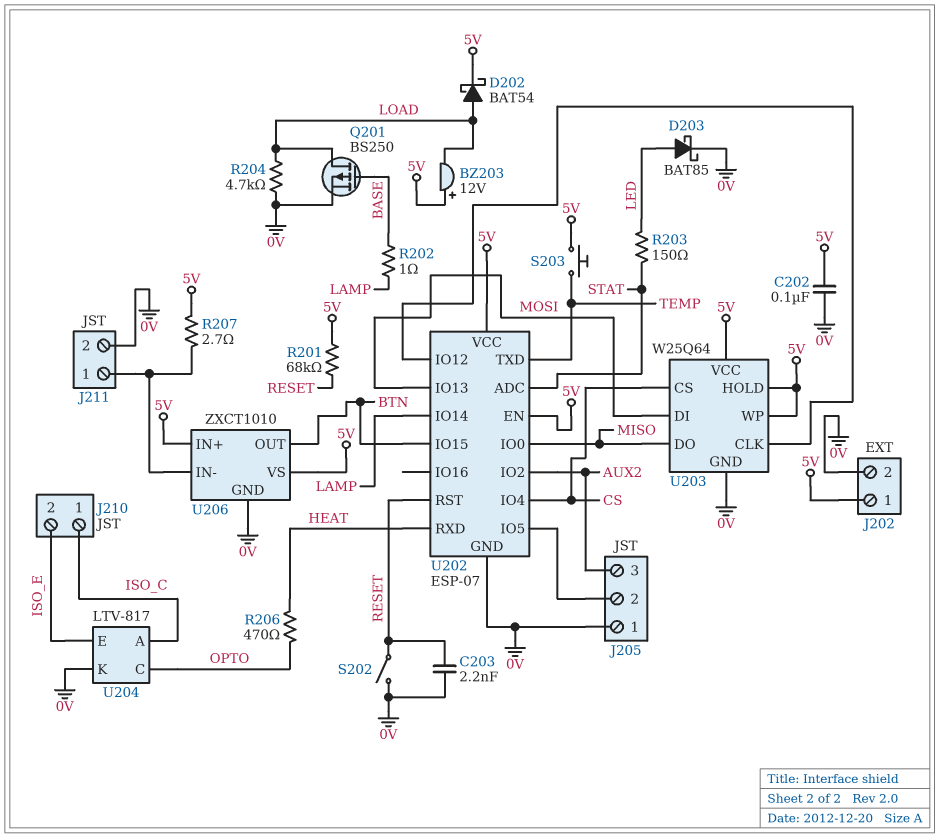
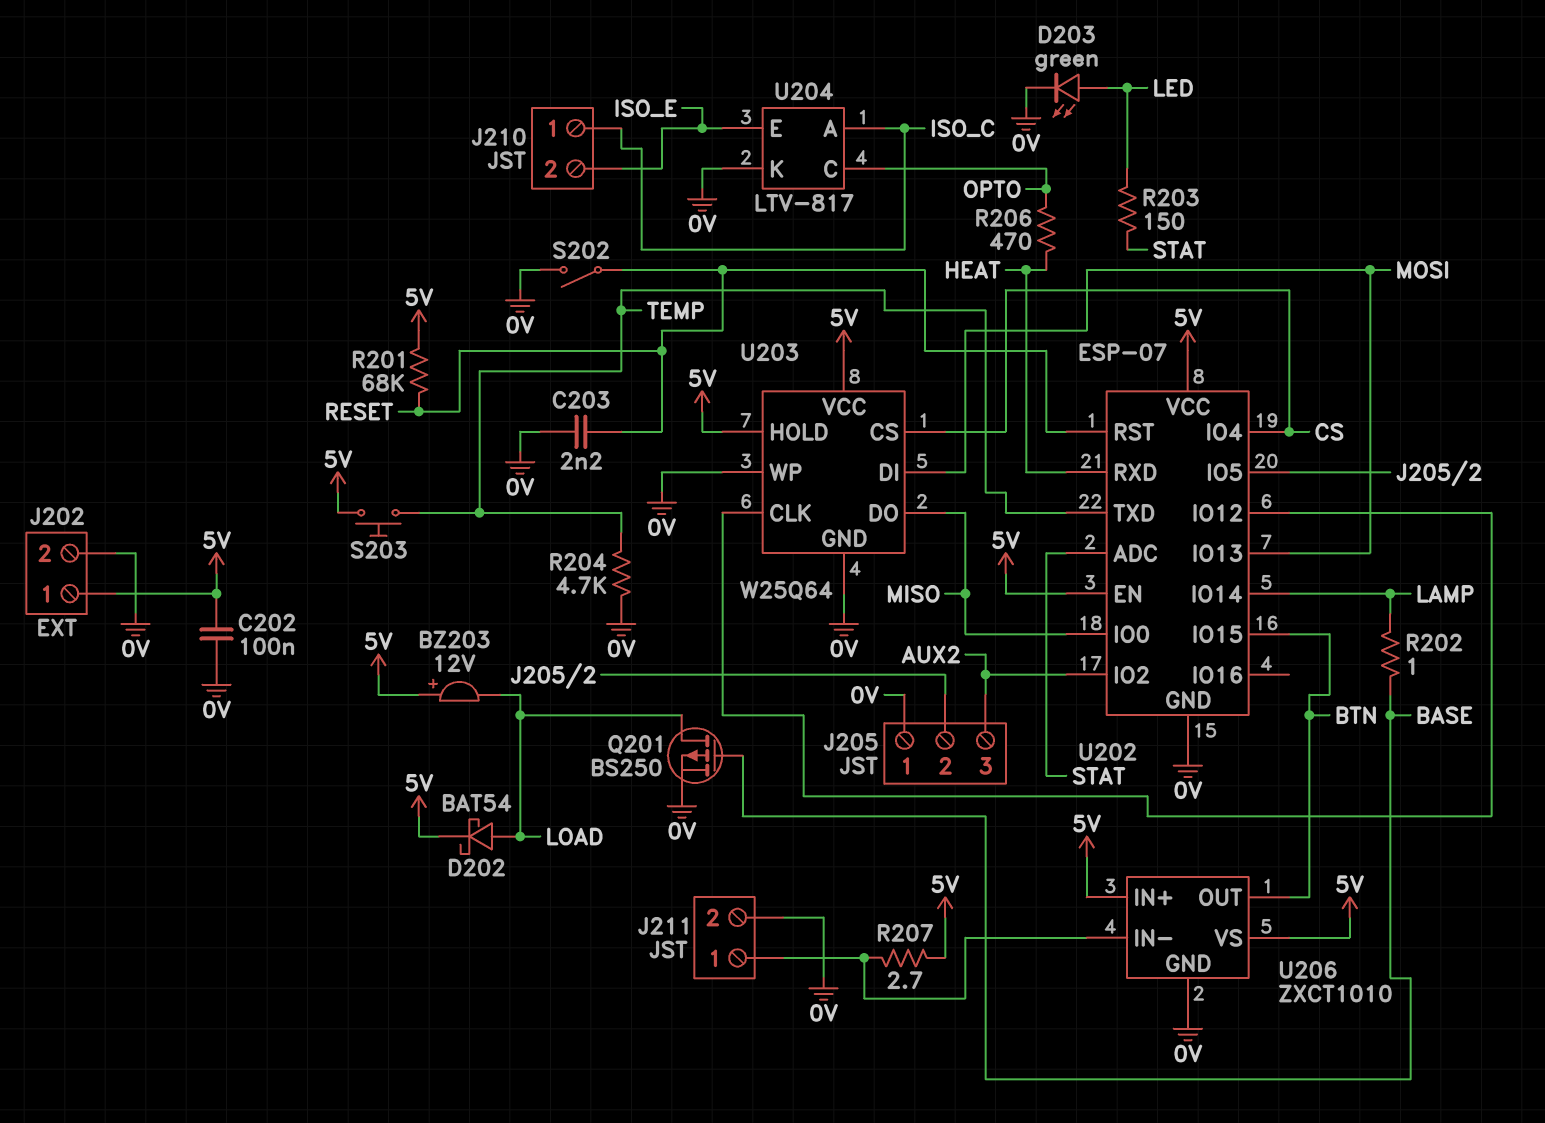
D203: schottky BAT85 (A LED, K 0V) -> LED green (A LED, K 0V)
R204: 4.7k (0V, LOAD) -> 4.7k (0V, TEMP)
U203 pin WP: 5V -> 0V

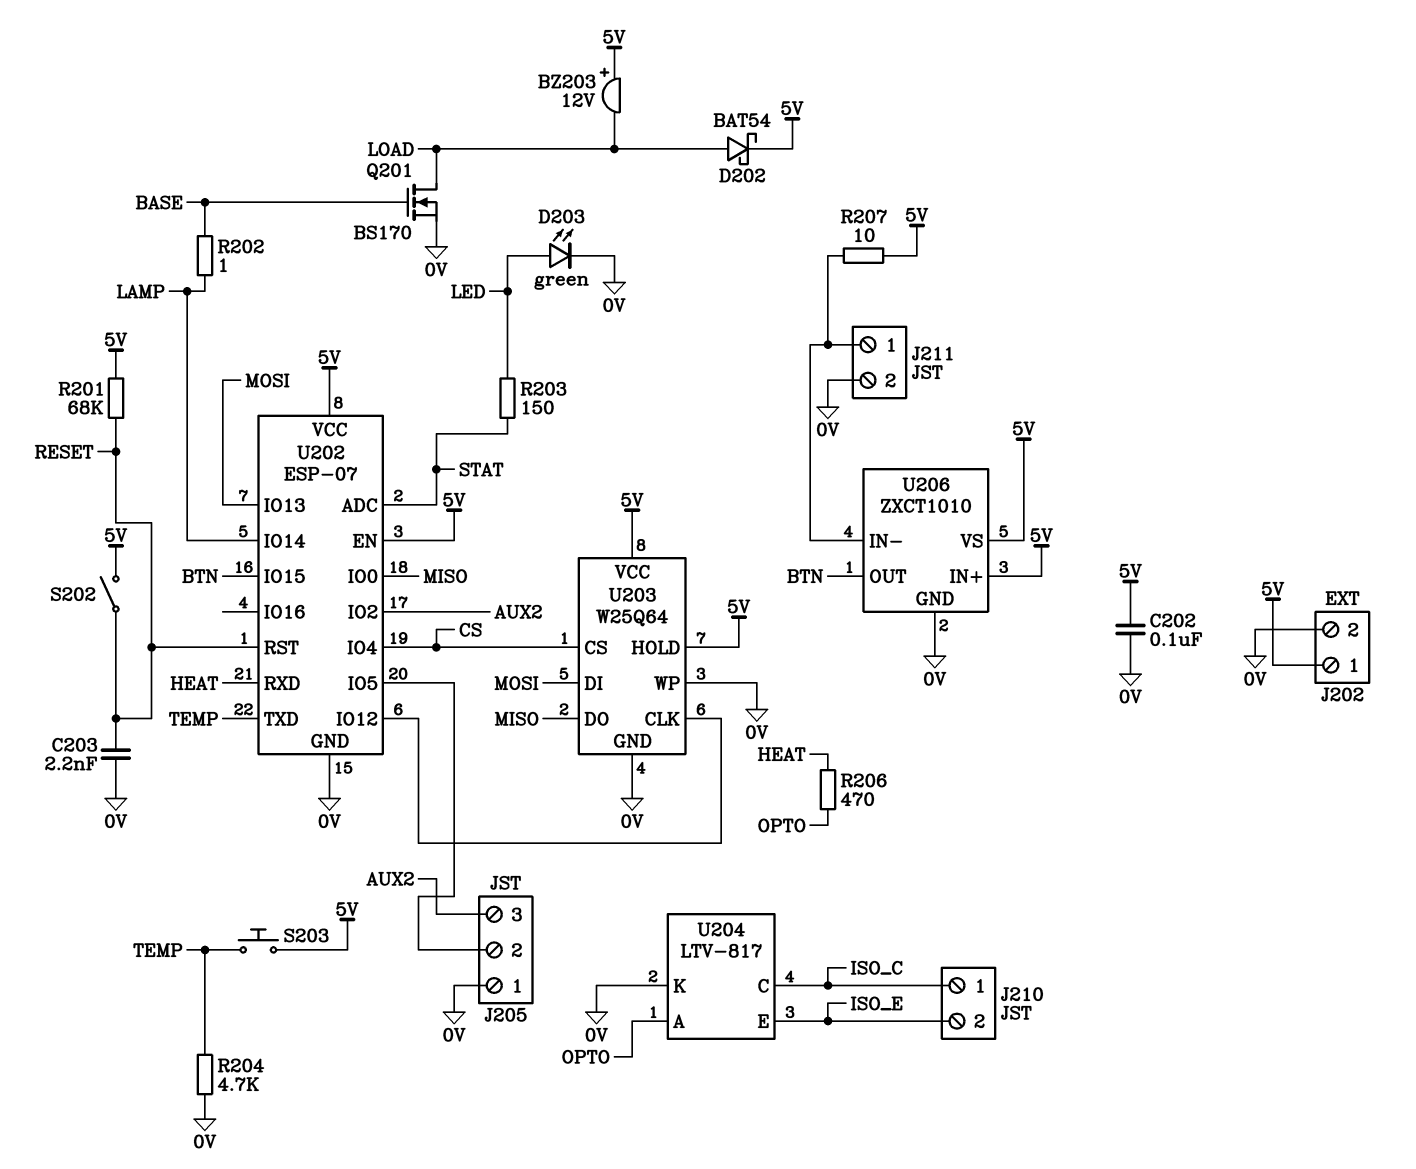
Q201: PMOS BS250 (G BASE, D LOAD, S 0V) -> NMOS BS170 (G BASE, D LOAD, S 0V)
R207: 2.7 (5V, J211/1) -> 10 (5V, J211/1)
S202: switch (0V, RESET) -> switch (5V, RESET)
U204 pin A: ISO_C -> OPTO
U204 pin C: OPTO -> ISO_C

